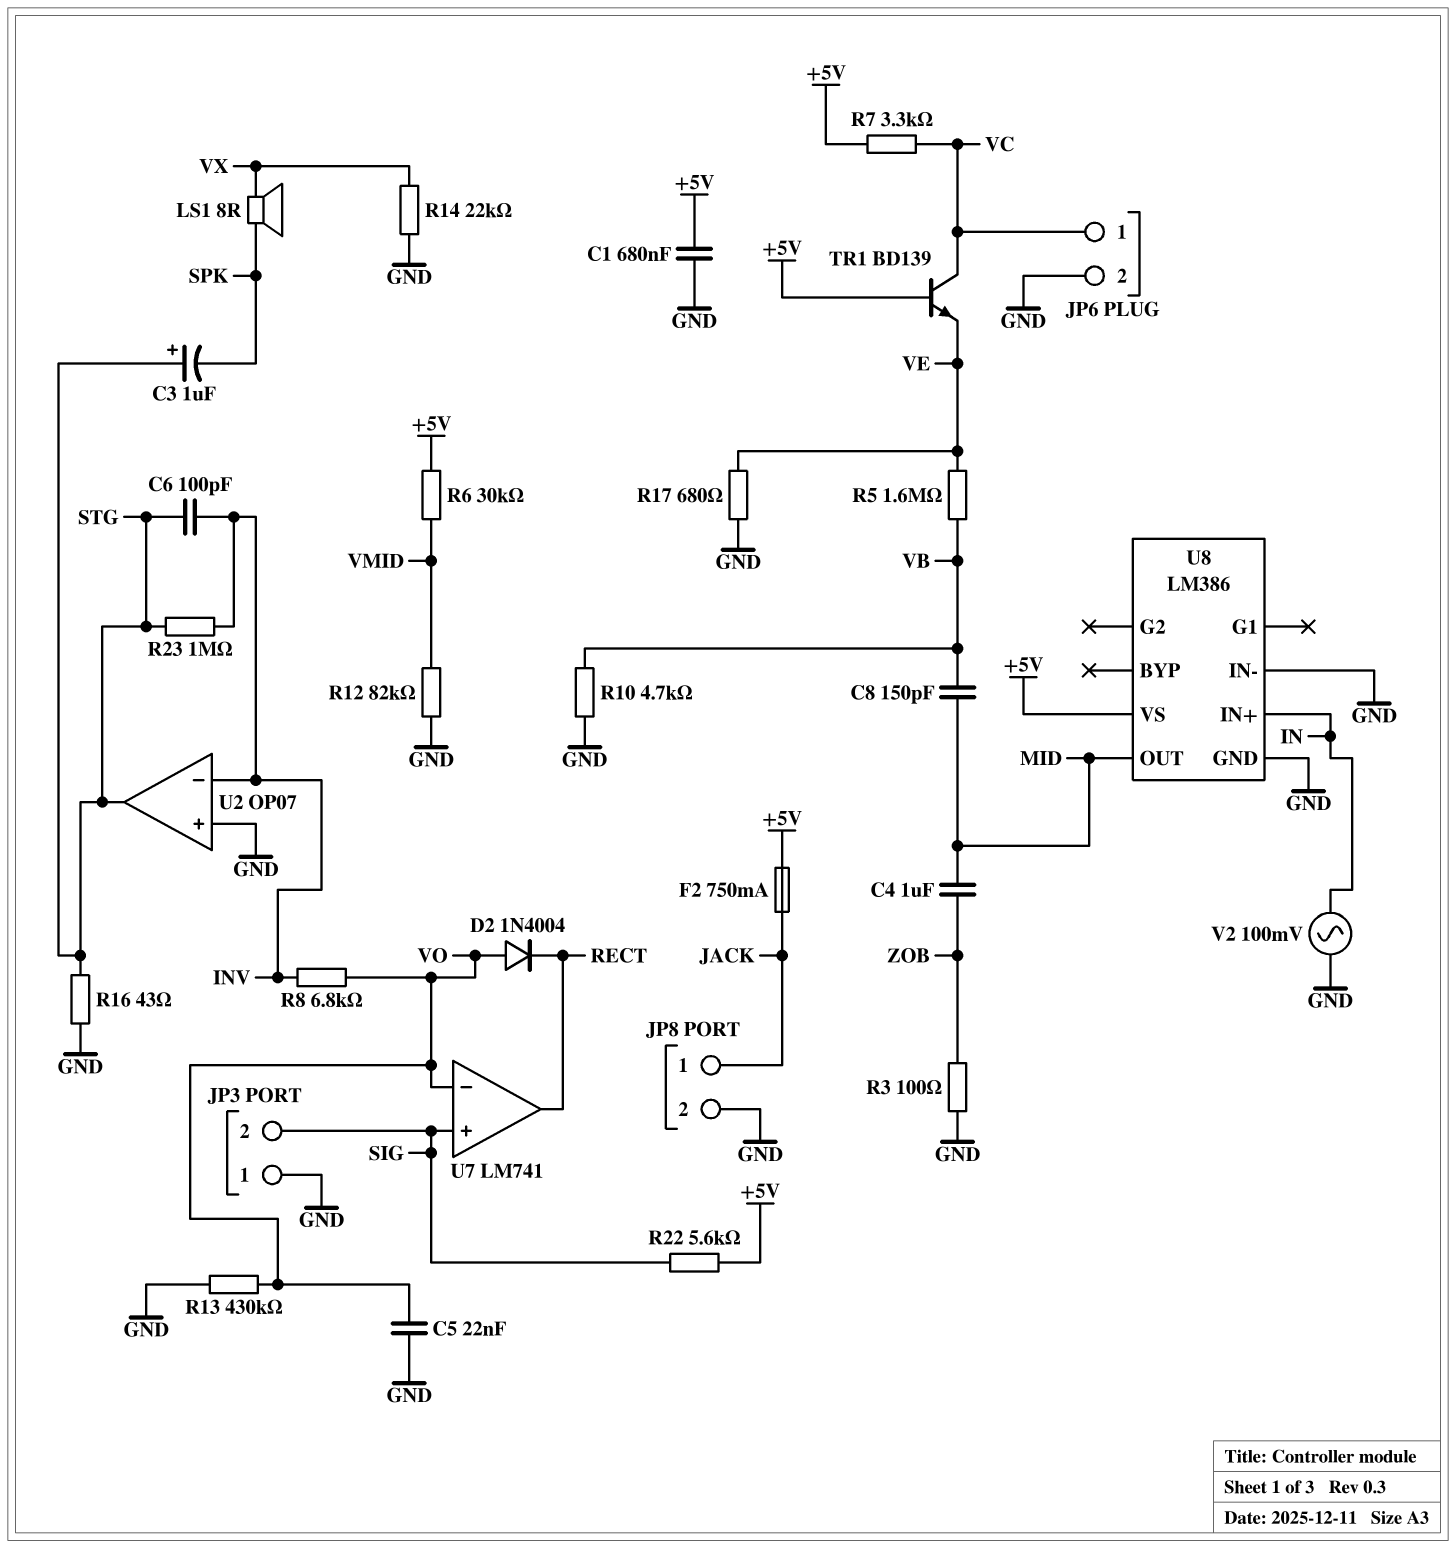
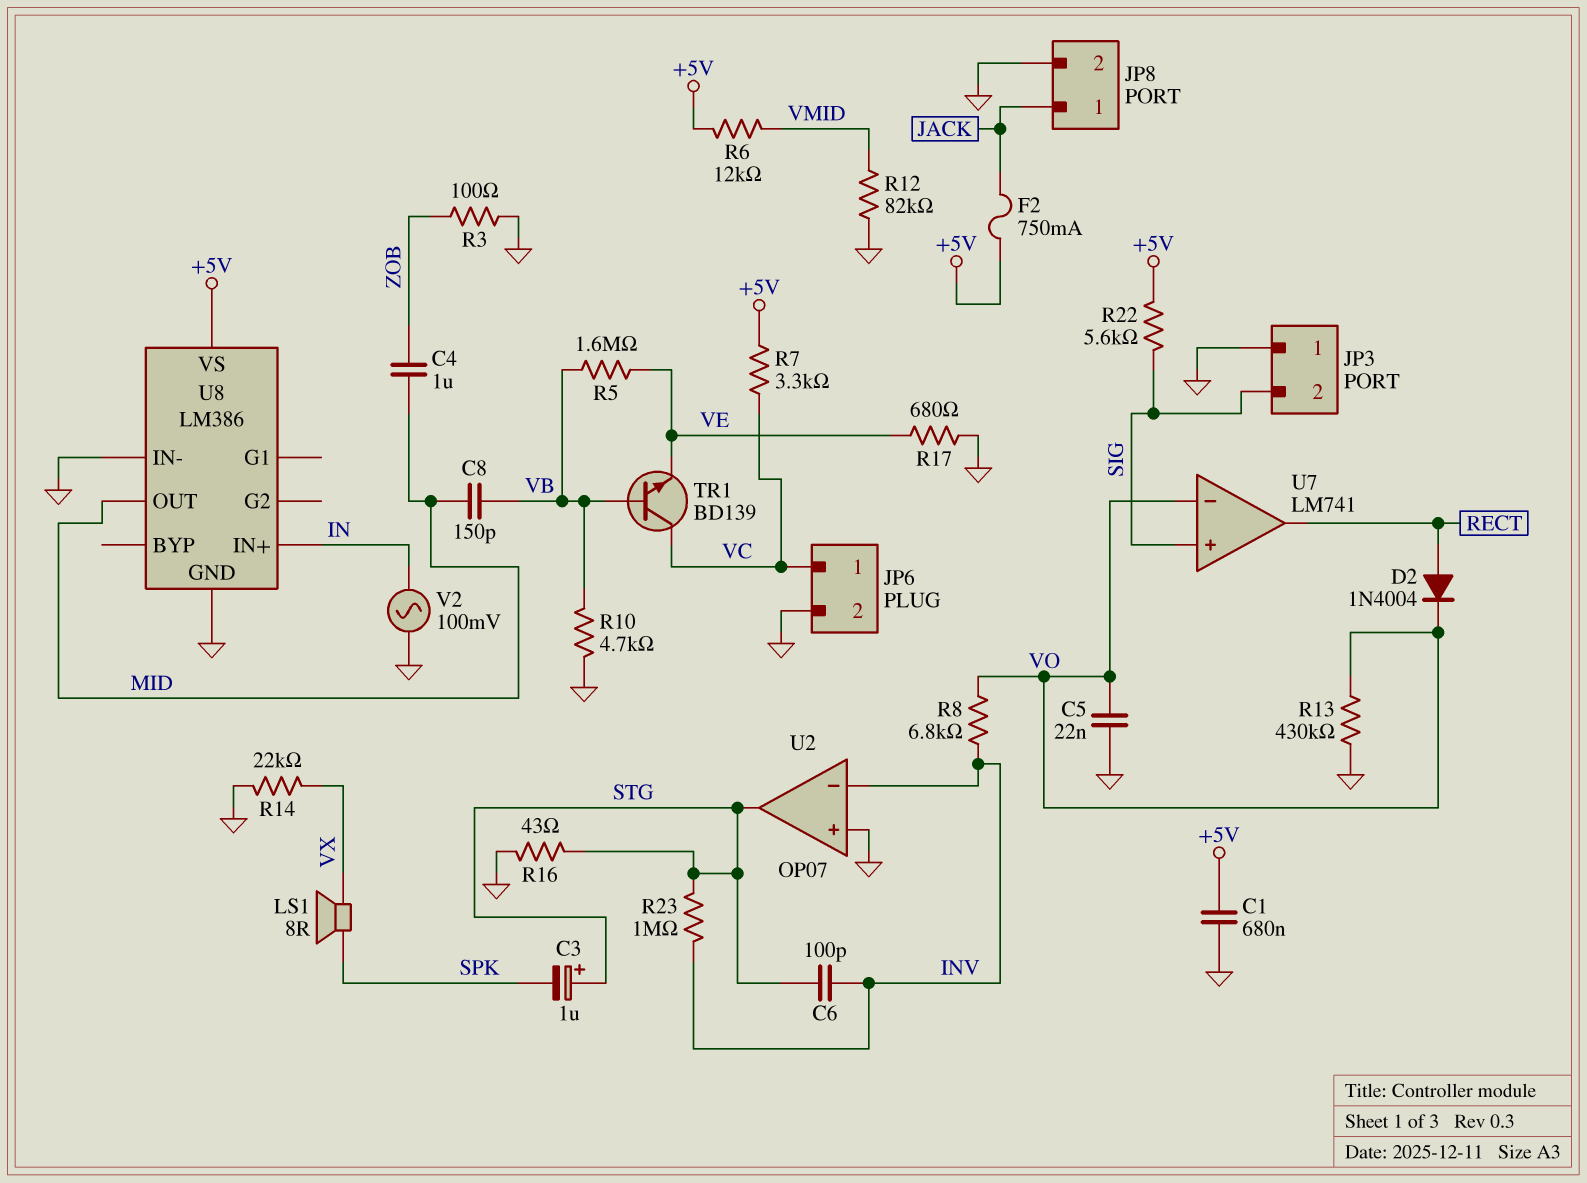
D2: diode 1N4004 (A VO, K RECT) -> diode 1N4004 (A RECT, K VO)
R6: 30k (+5V, VMID) -> 12k (+5V, VMID)
TR1: NPN BD139 (B +5V, C VC, E VE) -> NPN BD139 (B VB, C VC, E VE)

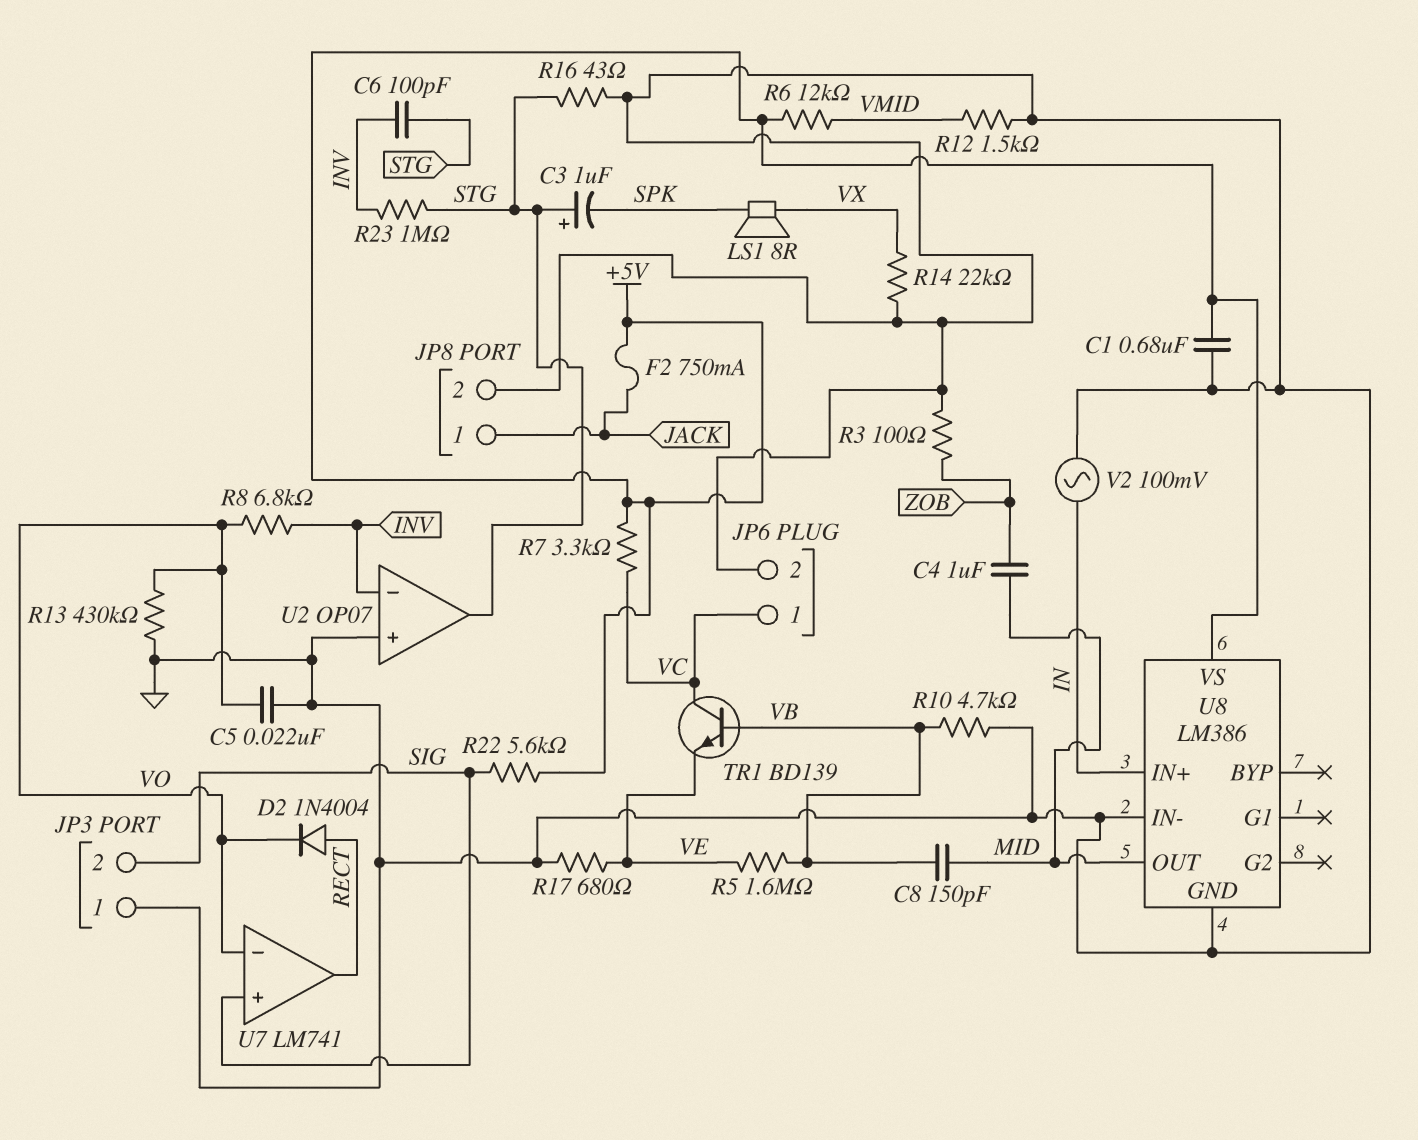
R12: 82k (GND, VMID) -> 1.5k (GND, VMID)

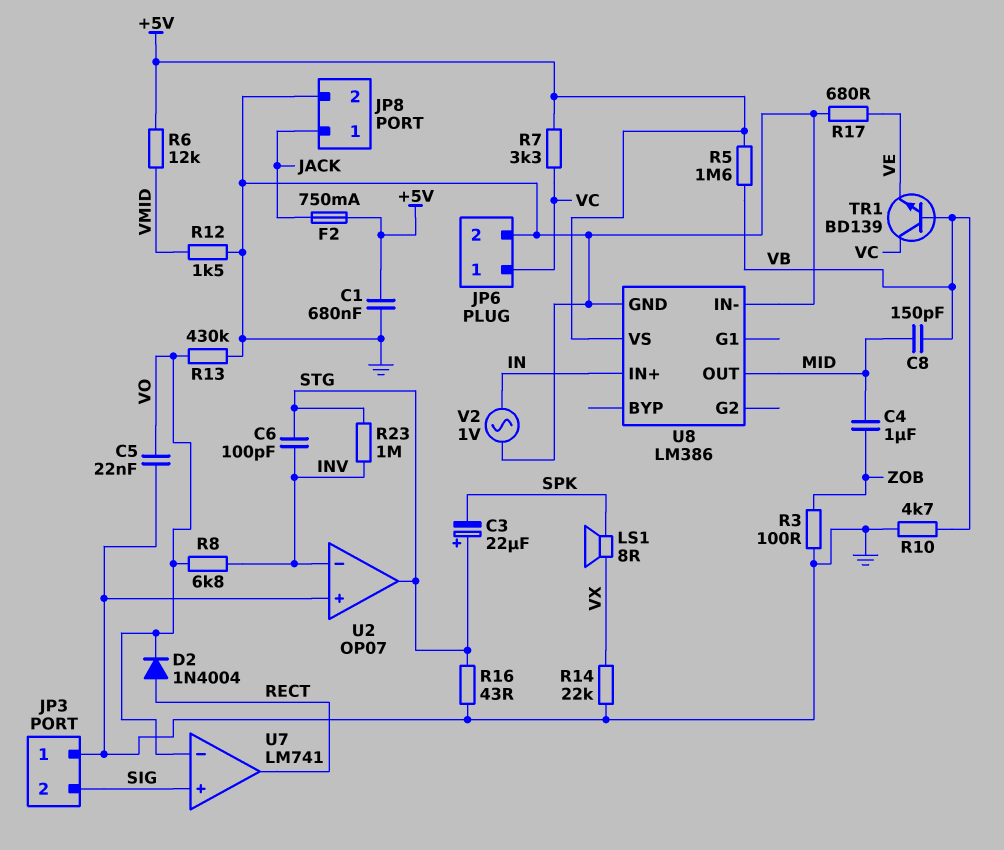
C3: 1uF (plus STG, minus SPK) -> 22uF (plus STG, minus SPK)
R5: 1.6M (VB, VE) -> 1.6M (+5V, VB)
R22: 5.6k (+5V, SIG) -> none
V2: AC 100mV (GND, IN) -> AC 1V (GND, IN)

